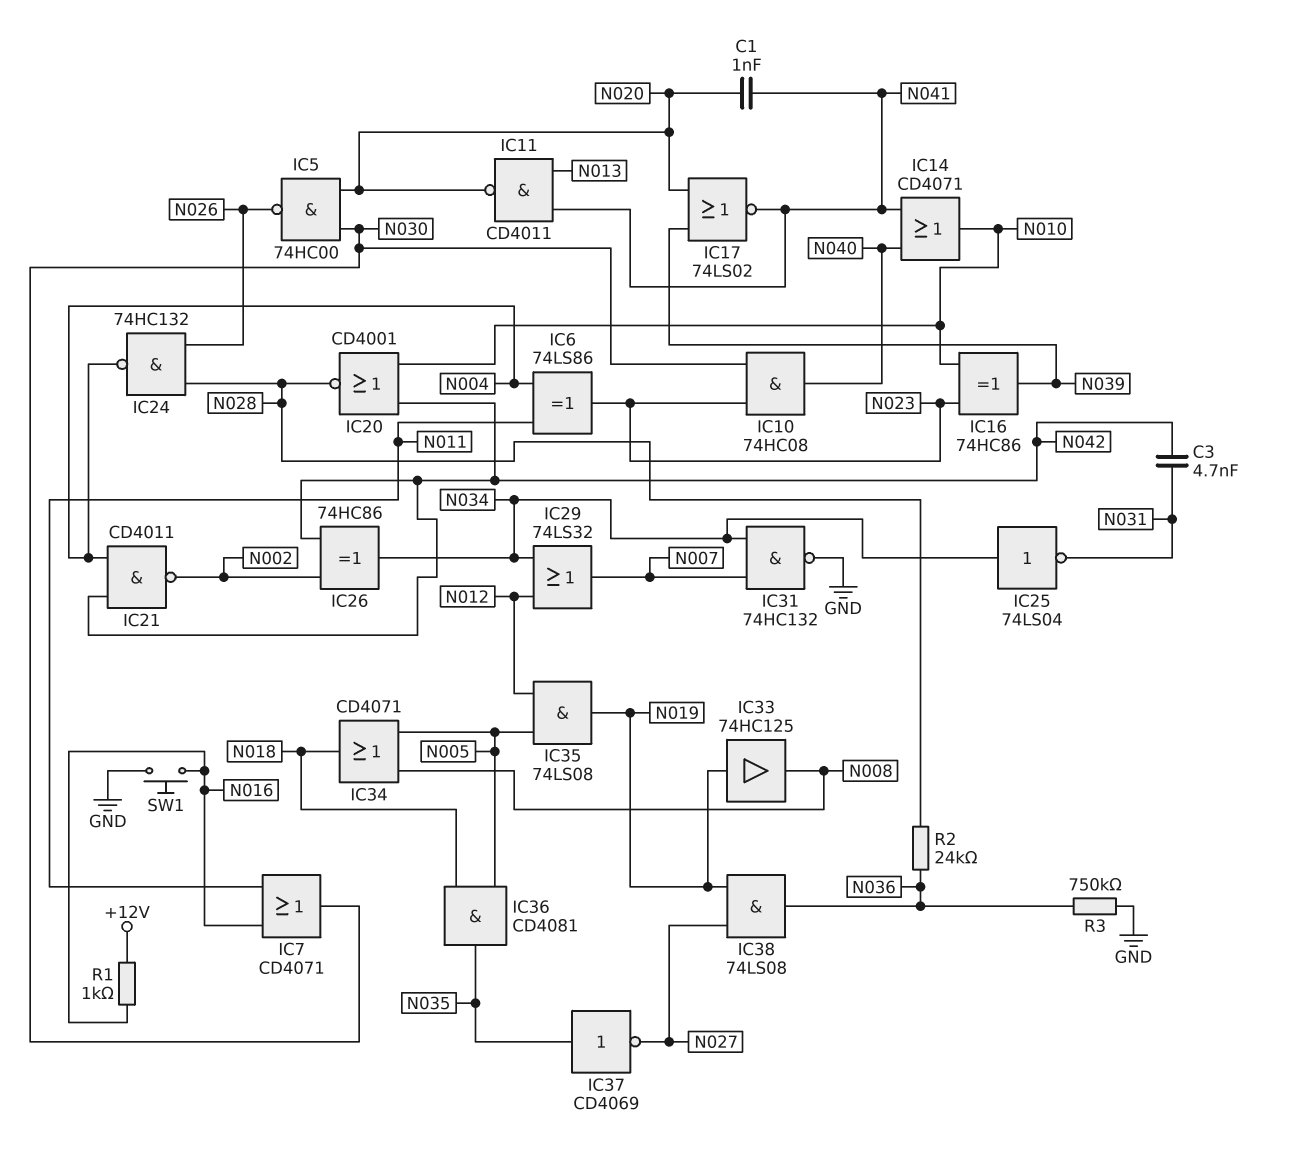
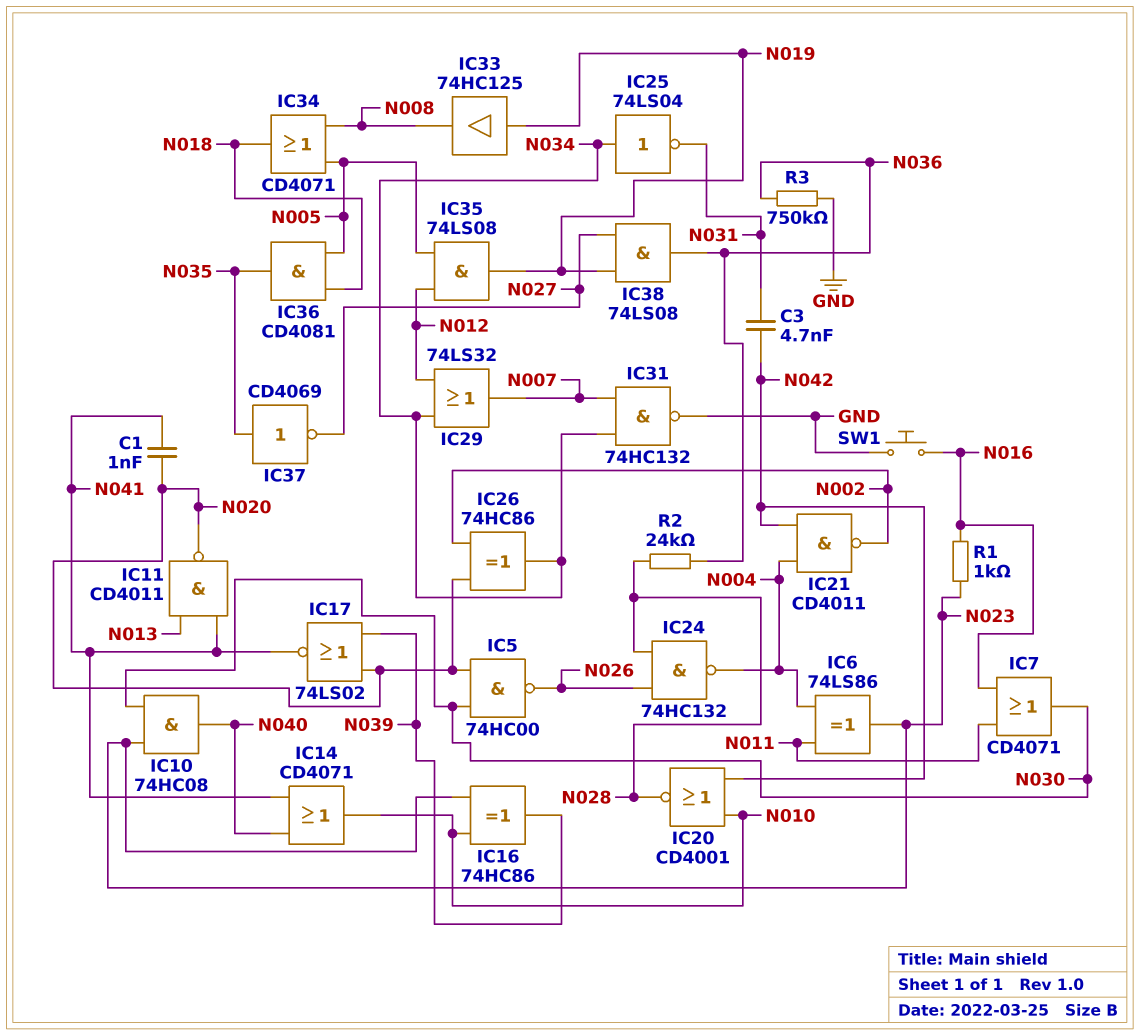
IC26: XOR 74HC86 (in N002, in N042, out N034) -> XOR 74HC86 (in N002, in N020, out N034)
R1: 1k (+12V, N016) -> 1k (N016, N023)

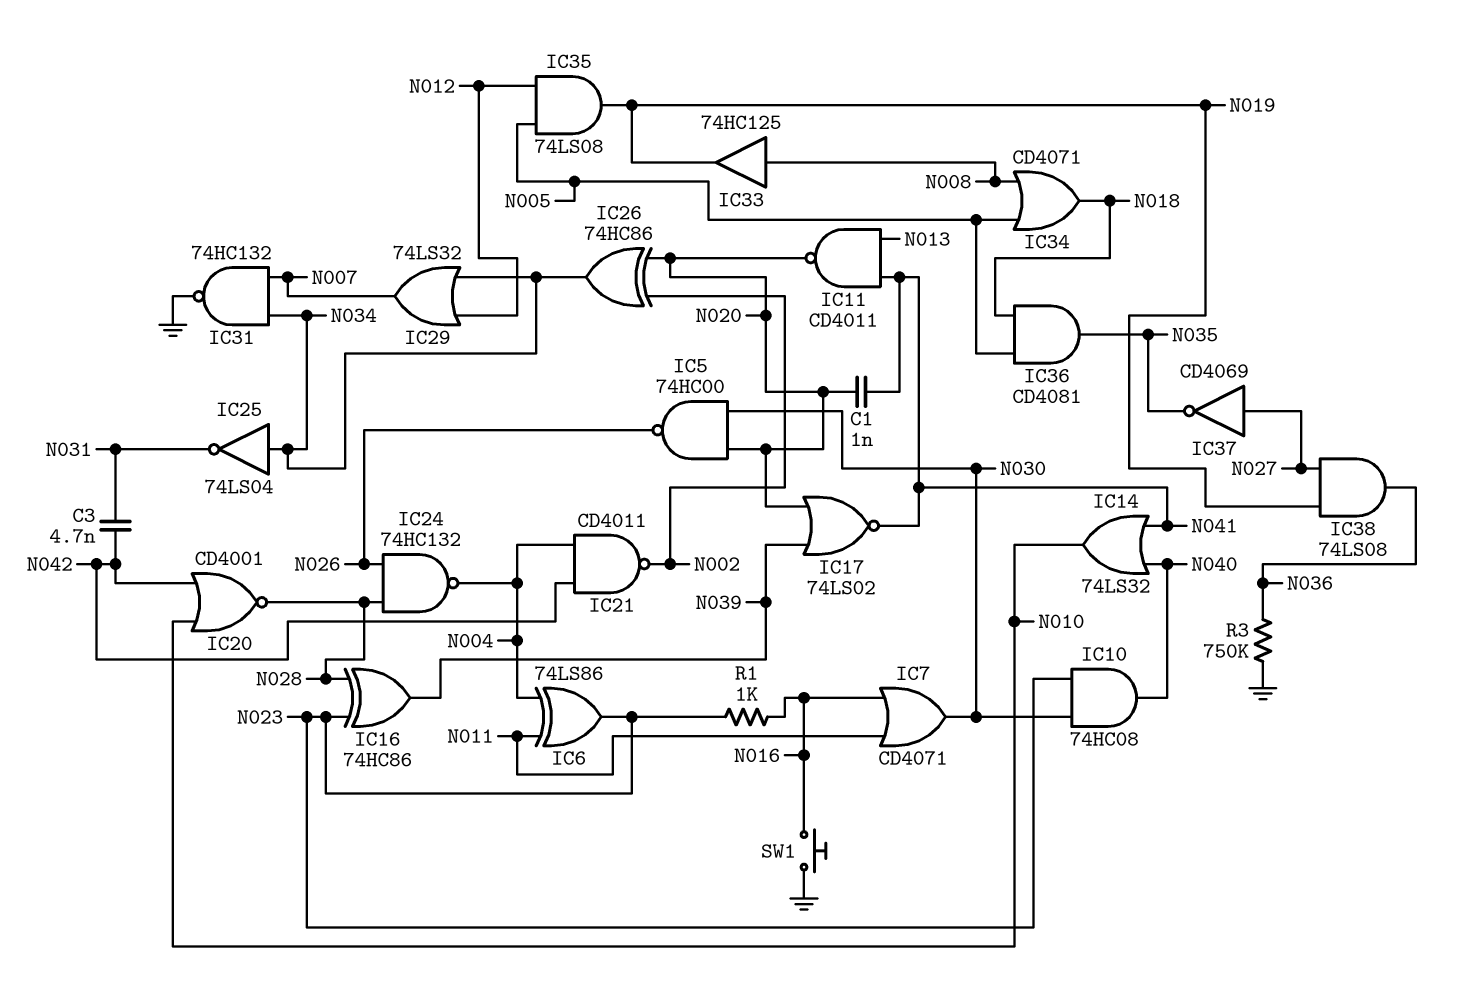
IC14: OR CD4071 (in N040, in N041, out N010) -> OR 74LS32 (in N040, in N041, out N010)
IC16: XOR 74HC86 (in N010, in N023, out N039) -> XOR 74HC86 (in N023, in N028, out N039)
IC33: buffer 74HC125 (in N019, out N008) -> buffer 74HC125 (in N008, out N019)
IC37: NOT CD4069 (in N035, out N027) -> NOT CD4069 (in N027, out N035)
R2: 24k (N028, N036) -> none

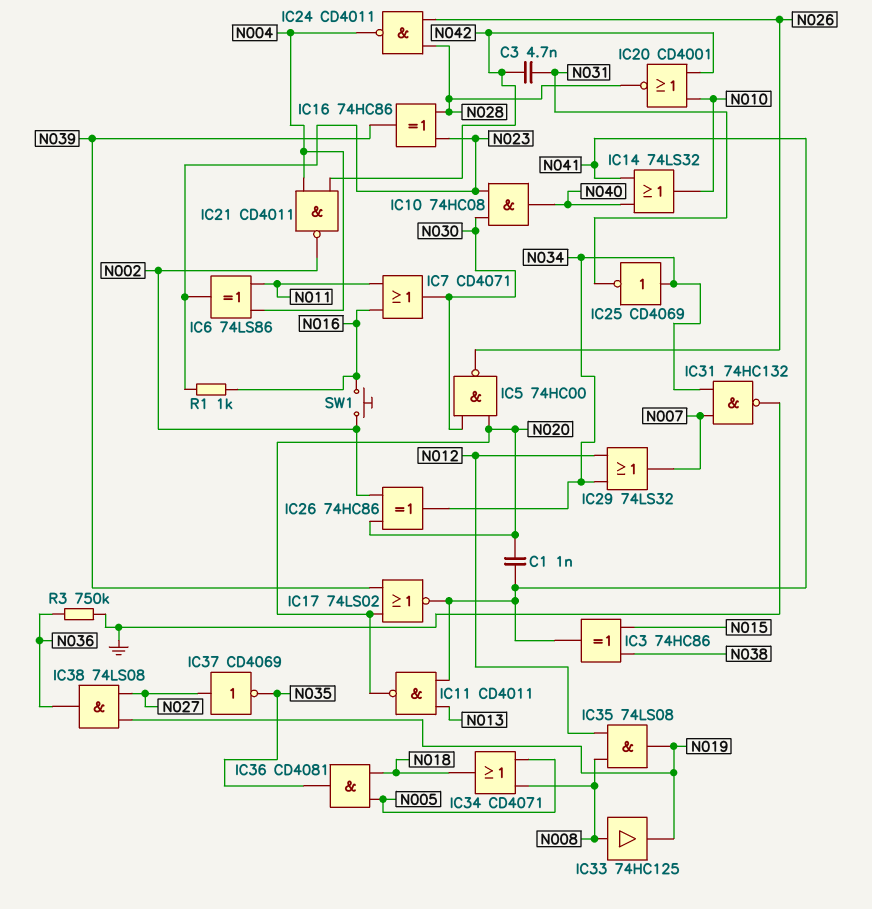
IC3: none -> XOR 74HC86 (in N015, in N038, out N041)
IC24: NAND 74HC132 (in N026, in N028, out N004) -> NAND CD4011 (in N026, in N028, out N004)
IC25: NOT 74LS04 (in N034, out N031) -> NOT CD4069 (in N034, out N031)
IC35: AND 74LS08 (in N005, in N012, out N019) -> AND 74LS08 (in N008, in N012, out N019)
SW1: button (GND, N016) -> button (N002, N016)

